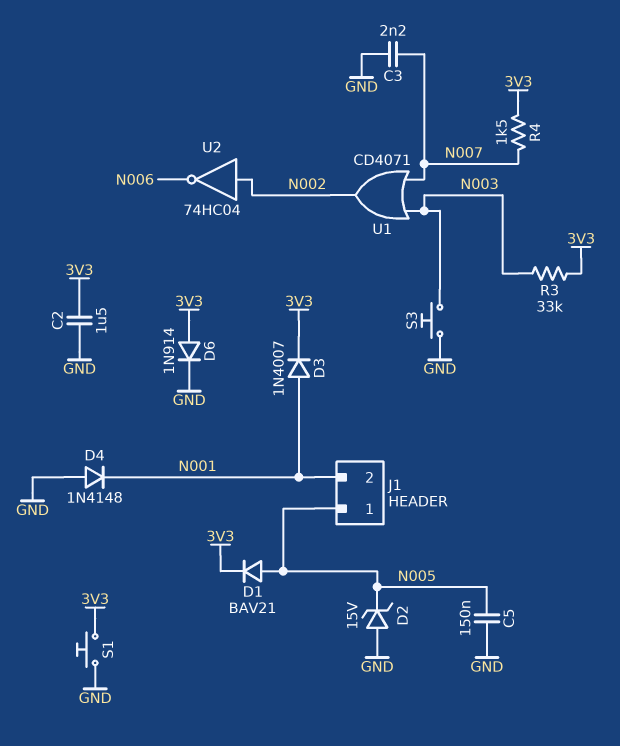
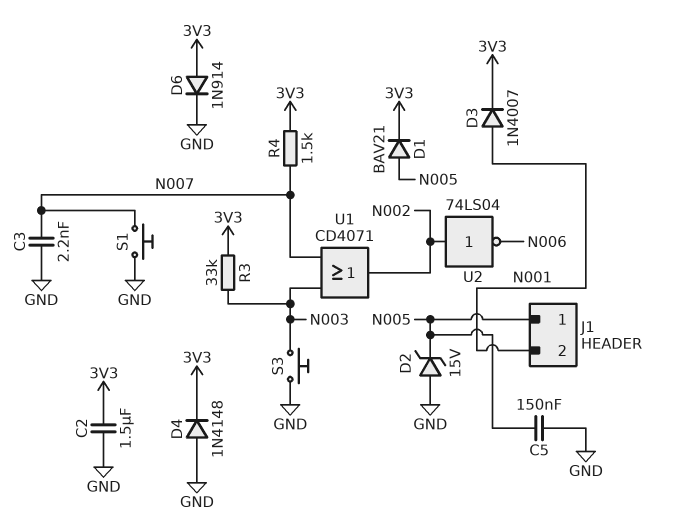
D4: diode 1N4148 (A GND, K N001) -> diode 1N4148 (A GND, K 3V3)
S1: button (3V3, GND) -> button (GND, N007)
U2: NOT 74HC04 (in N002, out N006) -> NOT 74LS04 (in N002, out N006)

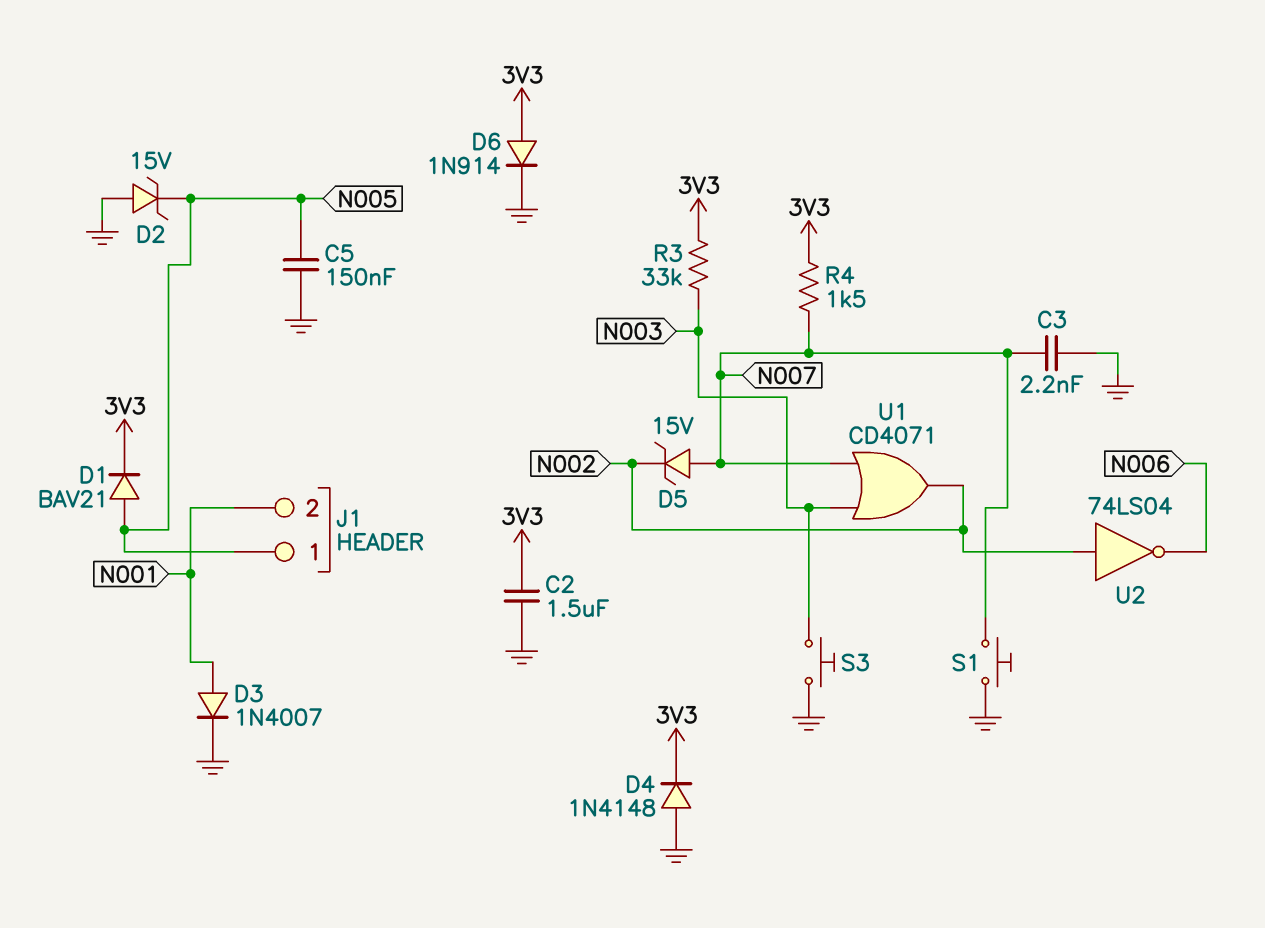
D3: diode 1N4007 (A N001, K 3V3) -> diode 1N4007 (A N001, K GND)
D5: none -> zener 15V (A N007, K N002)

